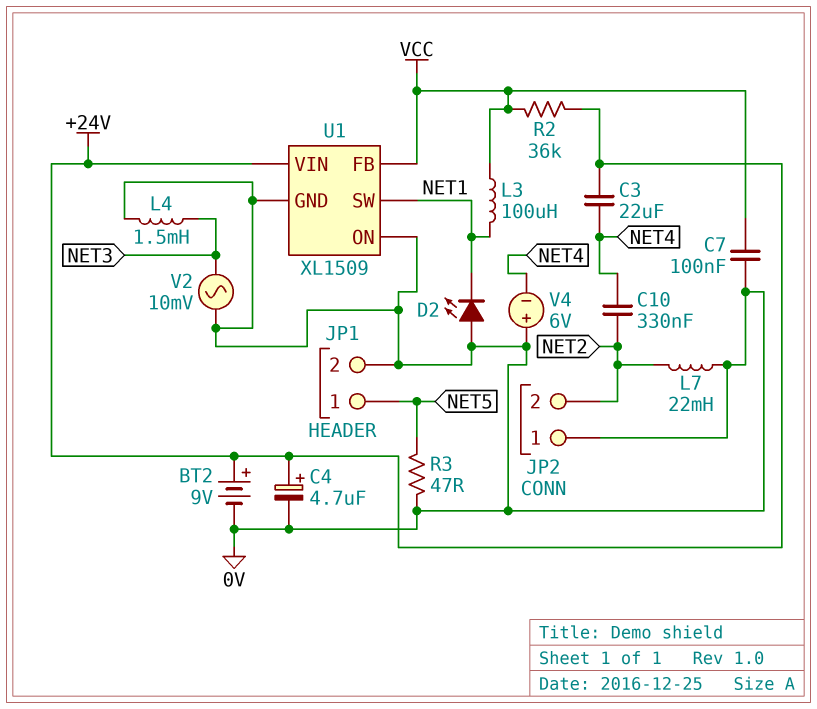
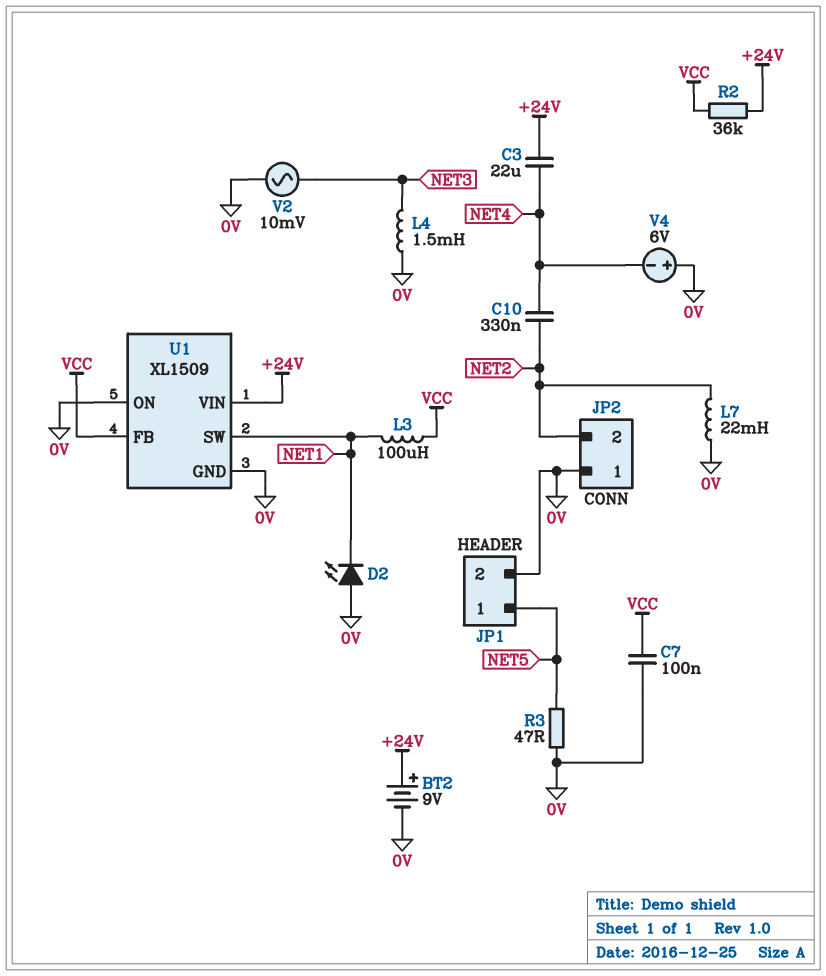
C4: 4.7uF (plus +24V, minus 0V) -> none

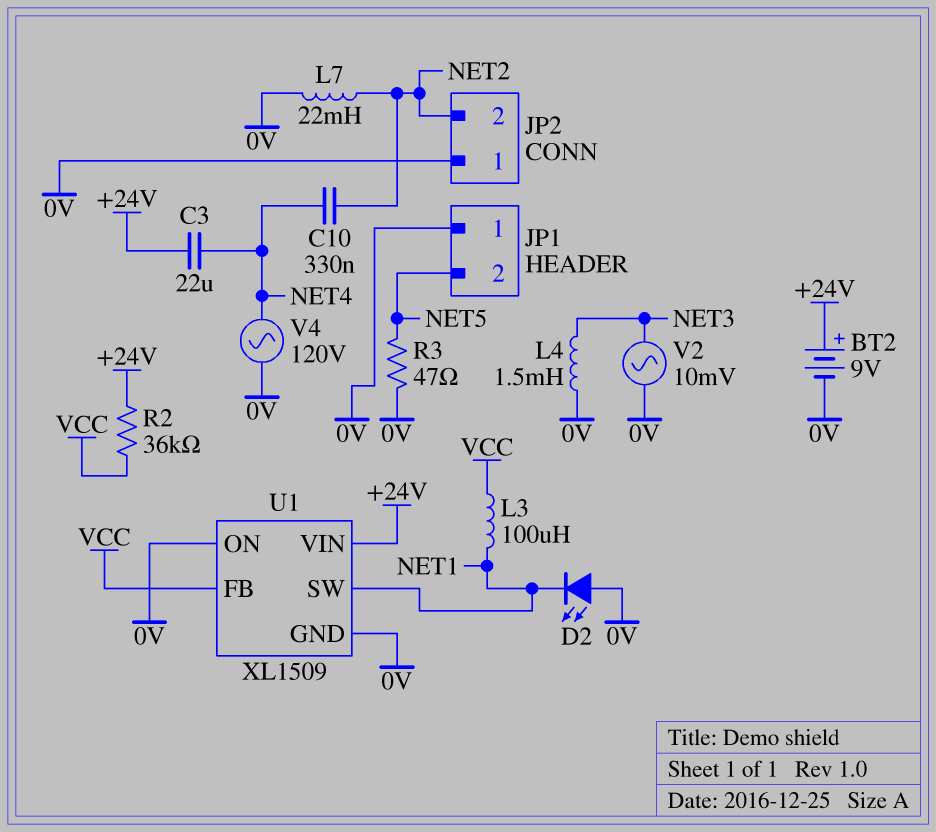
C7: 100nF (0V, VCC) -> none
JP1 pin 1: NET5 -> 0V
JP1 pin 2: 0V -> NET5
V4: 6V (plus 0V, minus NET4) -> AC 120V (0V, NET4)

